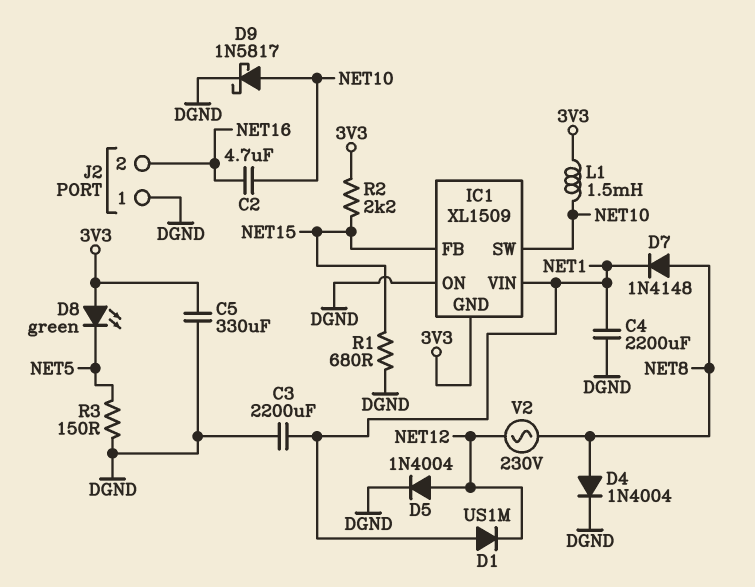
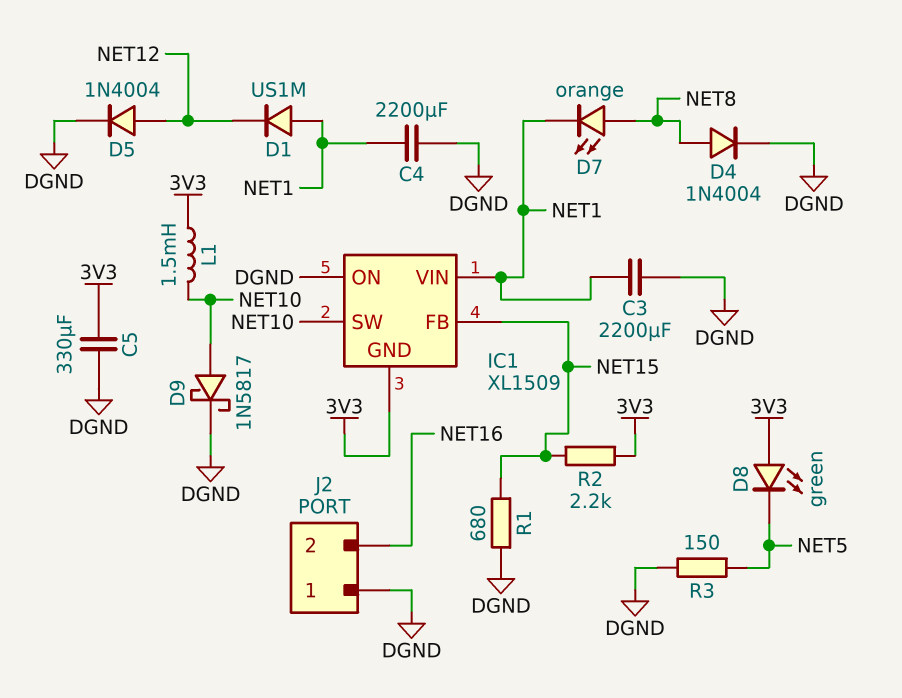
C2: 4.7uF (NET10, NET16) -> none
D7: diode 1N4148 (A NET8, K NET1) -> LED orange (A NET8, K NET1)
V2: AC 230V (NET8, NET12) -> none

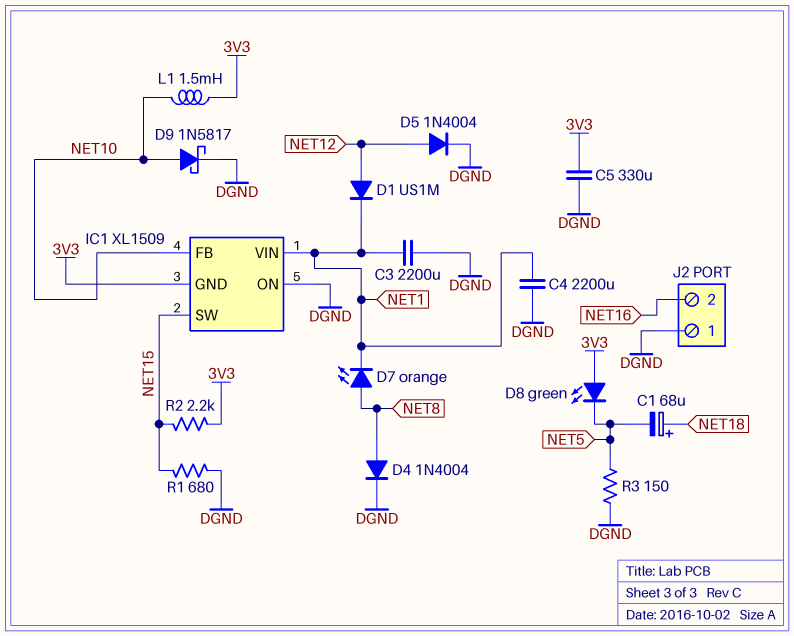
C1: none -> 68uF (plus NET18, minus NET5)
D1: diode US1M (A NET1, K NET12) -> diode US1M (A NET12, K NET1)
IC1 pin FB: NET15 -> NET10
IC1 pin SW: NET10 -> NET15

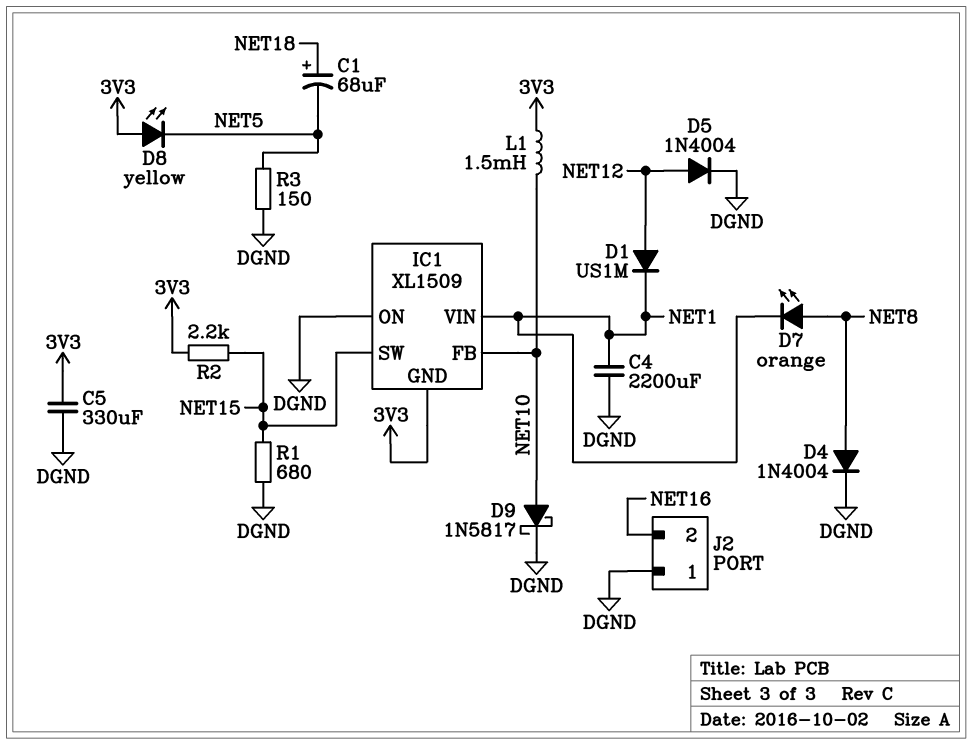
C3: 2200uF (DGND, NET1) -> none
D8: LED green (A 3V3, K NET5) -> LED yellow (A 3V3, K NET5)

